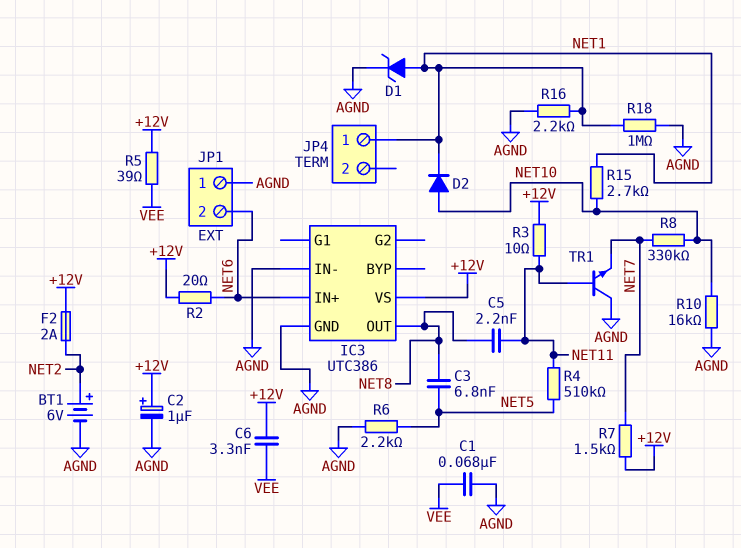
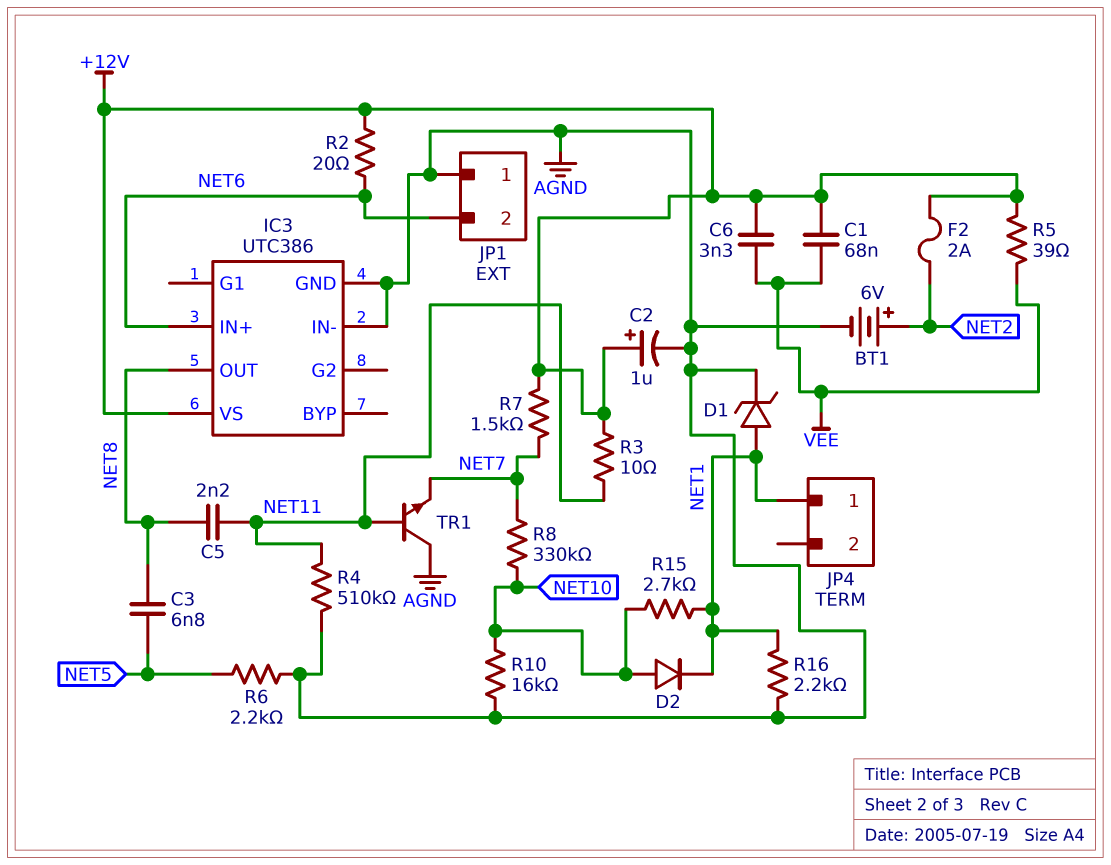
C1: 68nF (AGND, VEE) -> 68nF (+12V, VEE)
R4: 510k (NET5, NET11) -> 510k (AGND, NET11)
R18: 1M (AGND, NET1) -> none

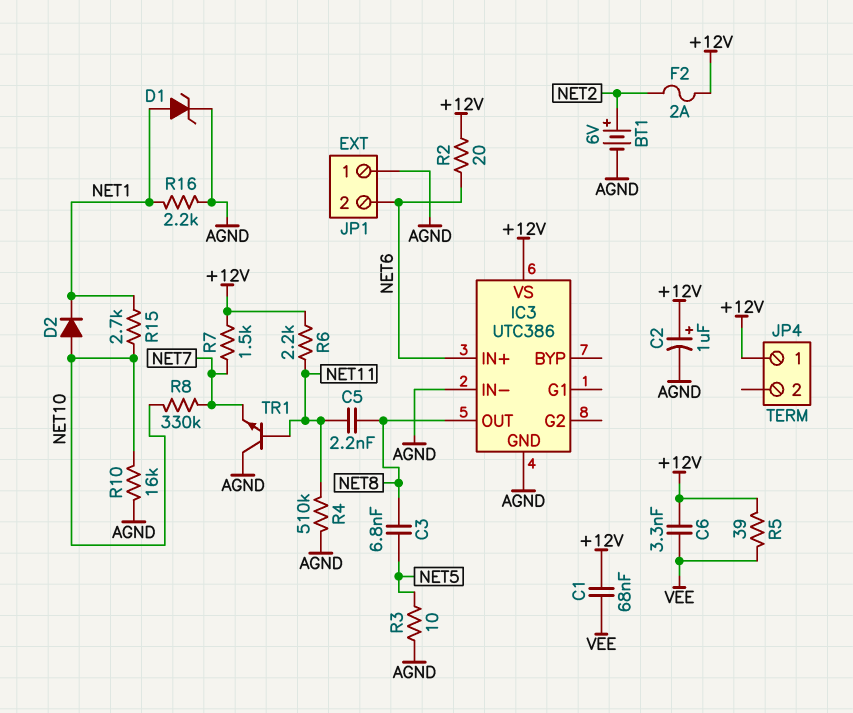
JP4 pin 1: NET1 -> +12V
R3: 10 (+12V, NET11) -> 10 (AGND, NET5)
R6: 2.2k (AGND, NET5) -> 2.2k (+12V, NET11)

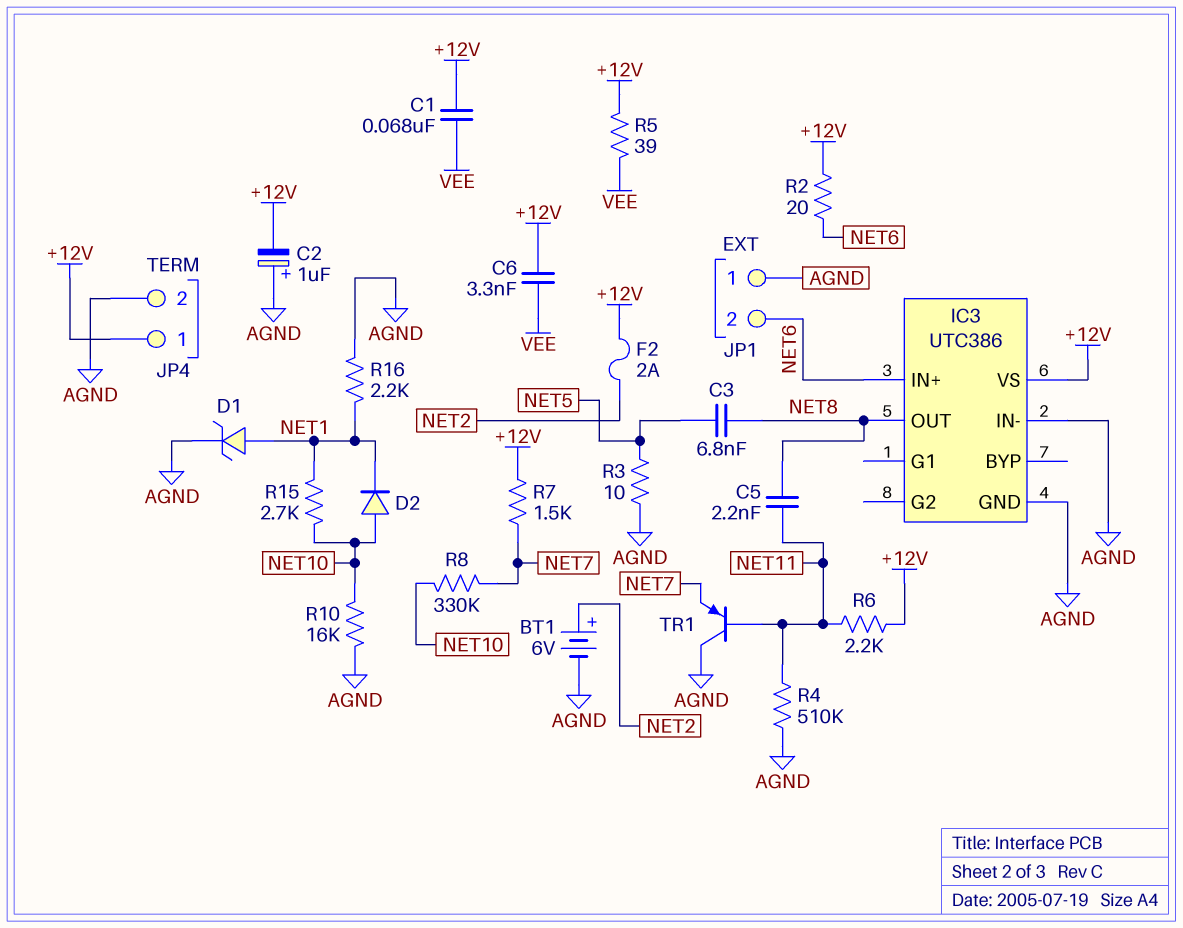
C2: 1uF (plus +12V, minus AGND) -> 1uF (plus AGND, minus +12V)
JP4 pin 2: none -> AGND
TR1: NPN (B NET11, C AGND, E NET7) -> PNP (B NET11, C AGND, E NET7)

